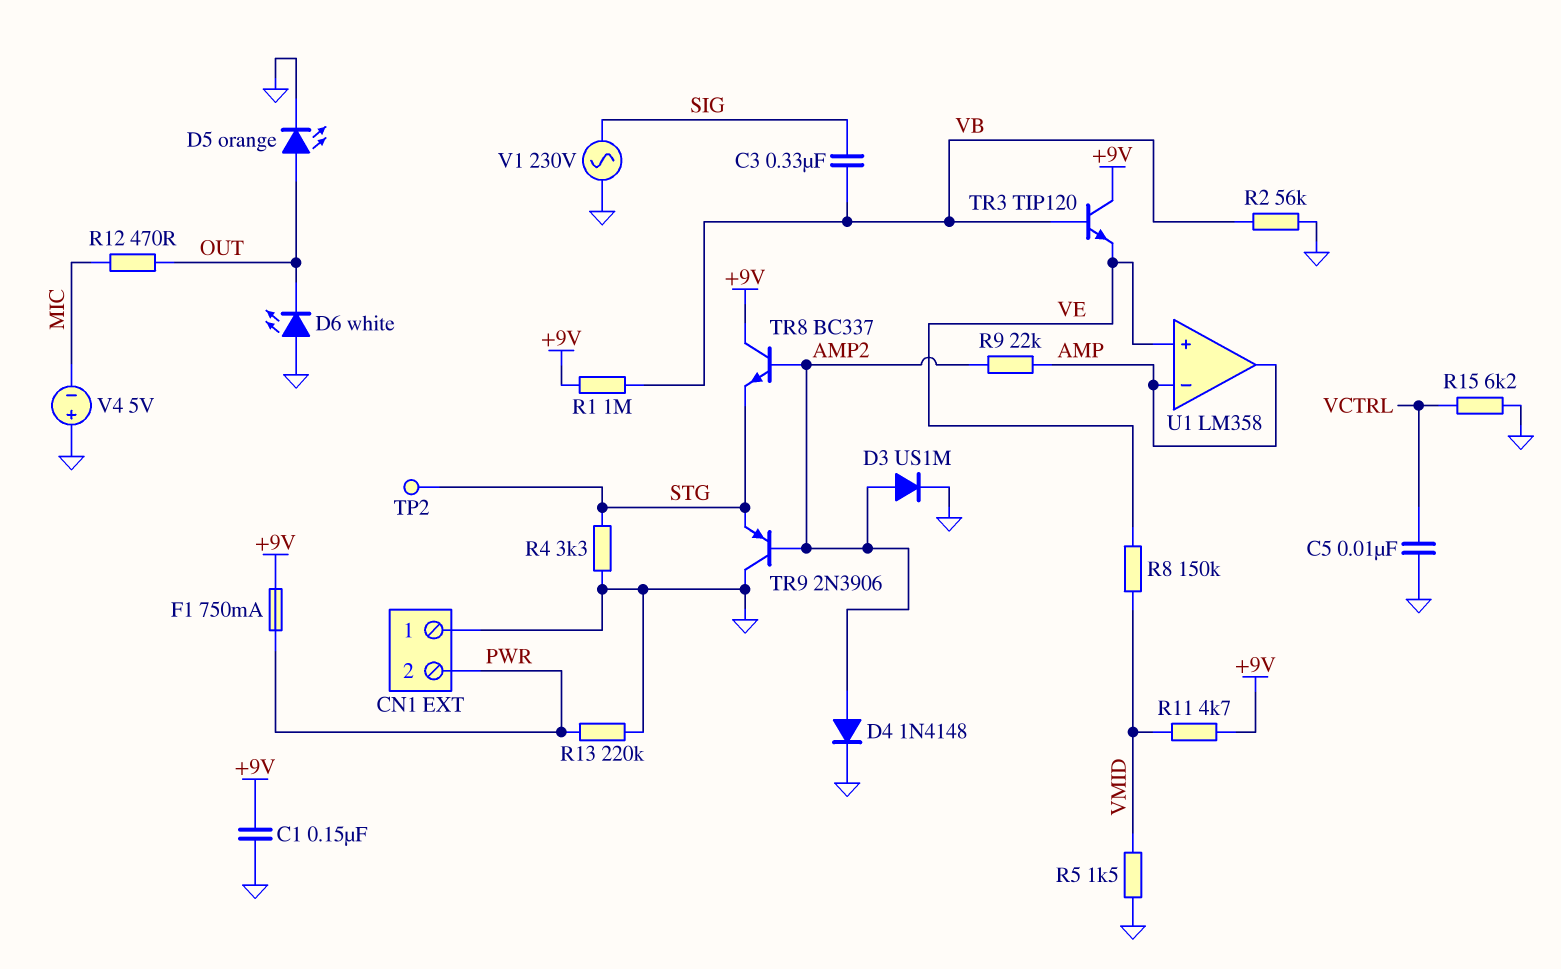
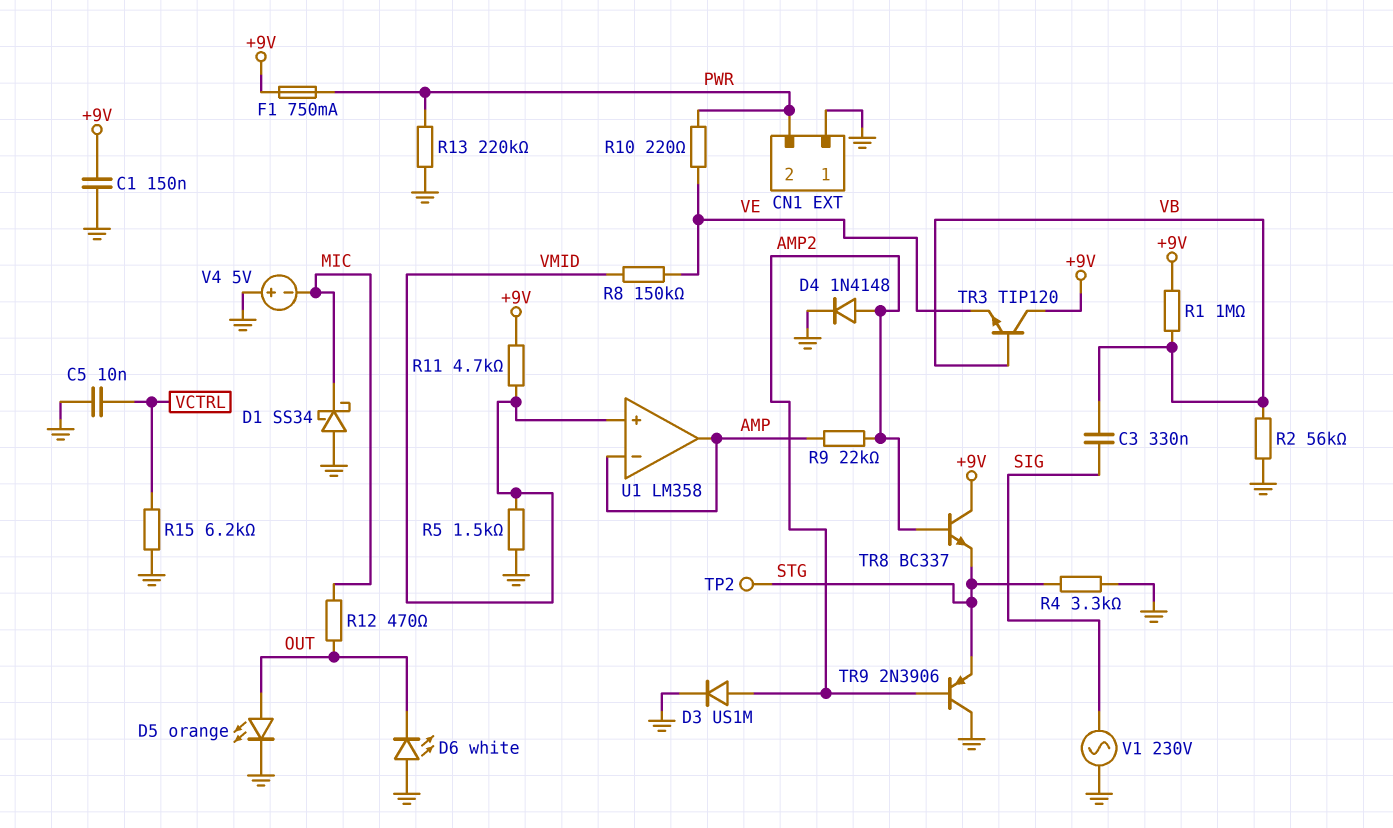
D1: none -> schottky SS34 (A GND, K MIC)
R10: none -> 220 (PWR, VE)
U1 pin in+: VE -> VMID

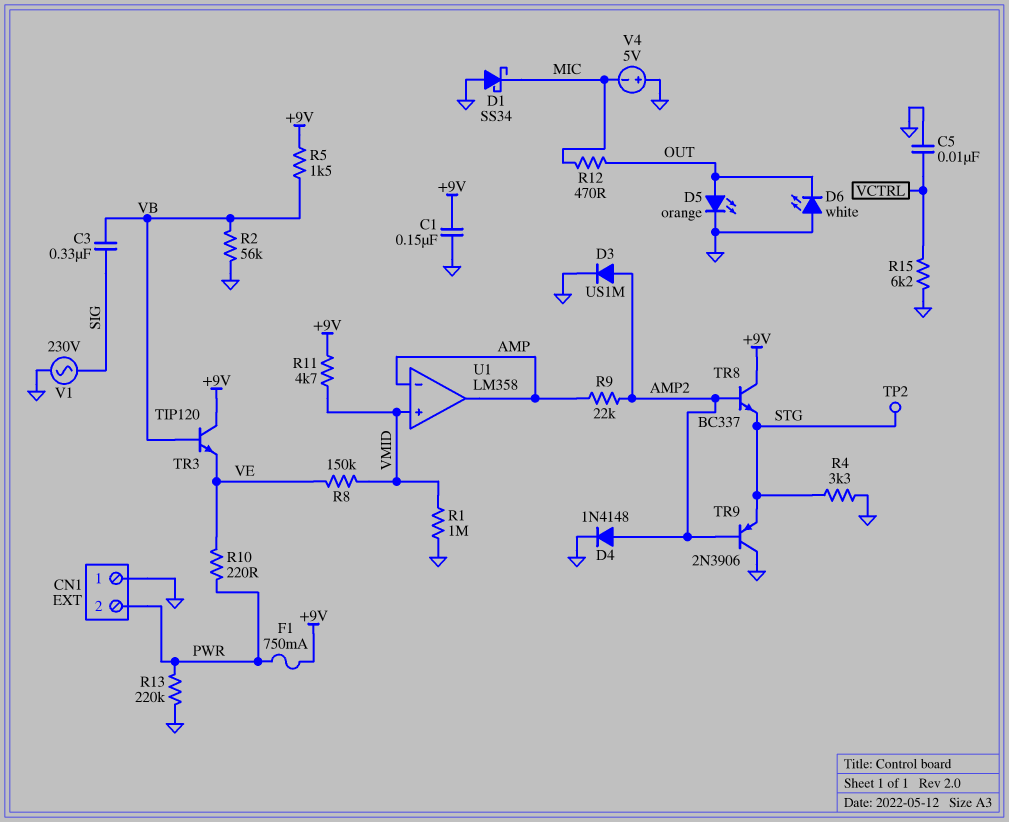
R1: 1M (+9V, VB) -> 1M (GND, VMID)
R5: 1.5k (GND, VMID) -> 1.5k (+9V, VB)

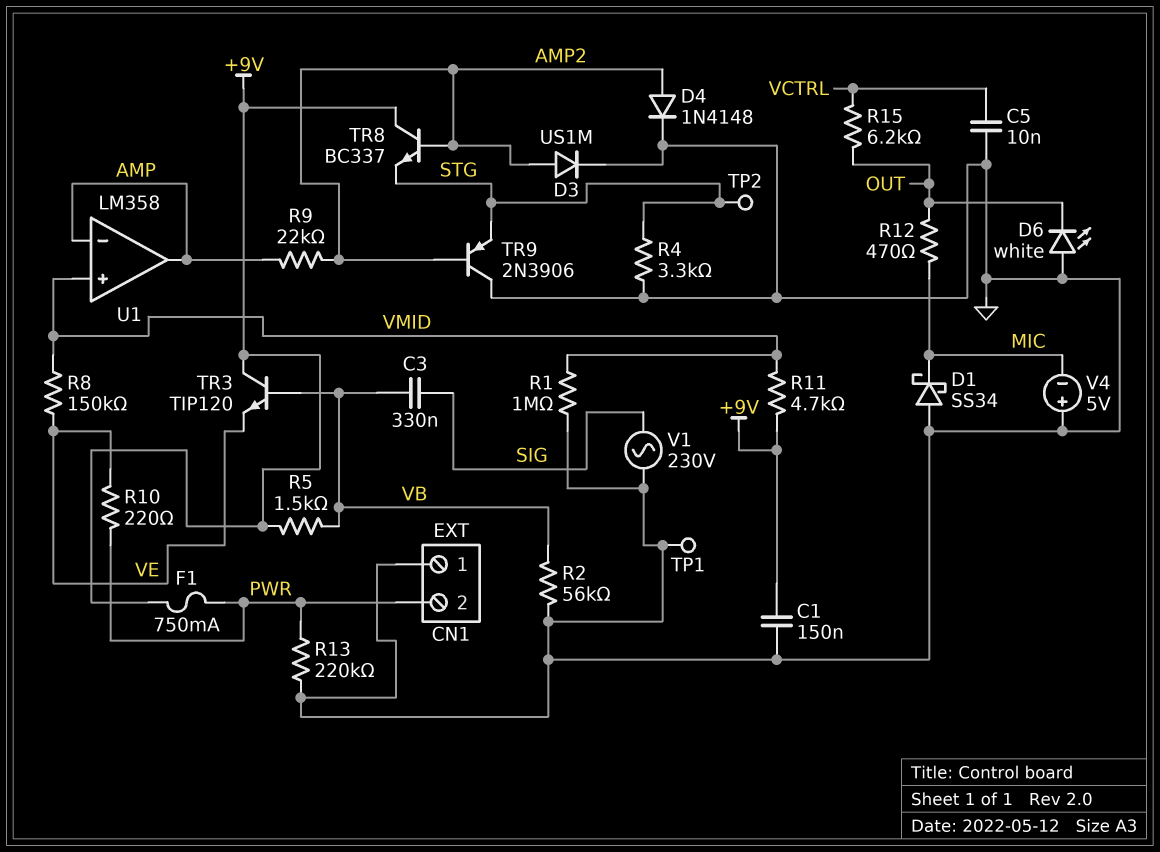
D5: LED orange (A OUT, K GND) -> none
R15: 6.2k (GND, VCTRL) -> 6.2k (OUT, VCTRL)
TP1: none -> test point (GND)

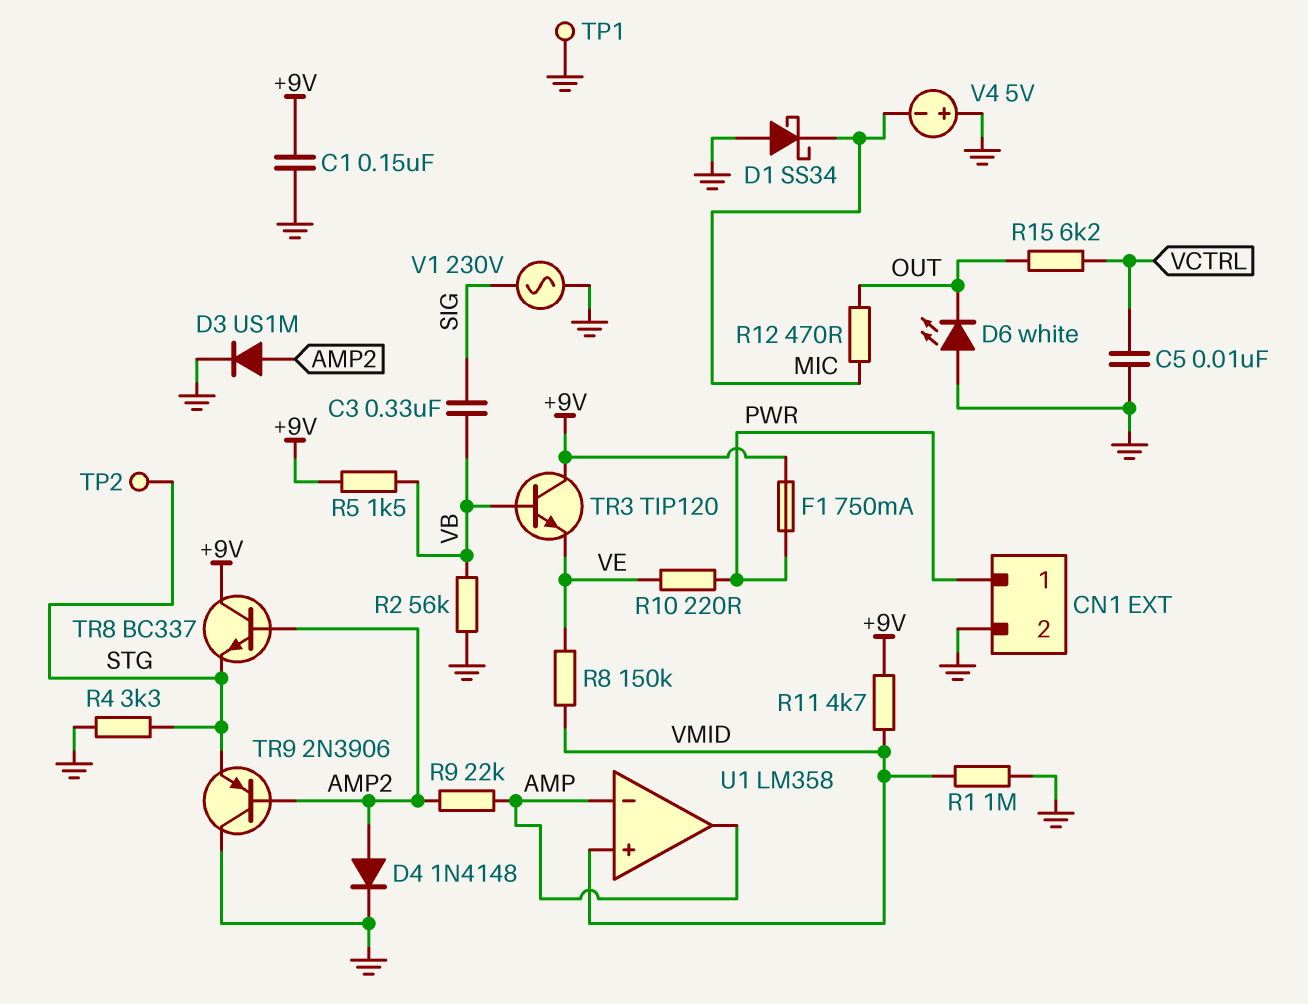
CN1 pin 1: GND -> PWR
CN1 pin 2: PWR -> GND
R13: 220k (GND, PWR) -> none

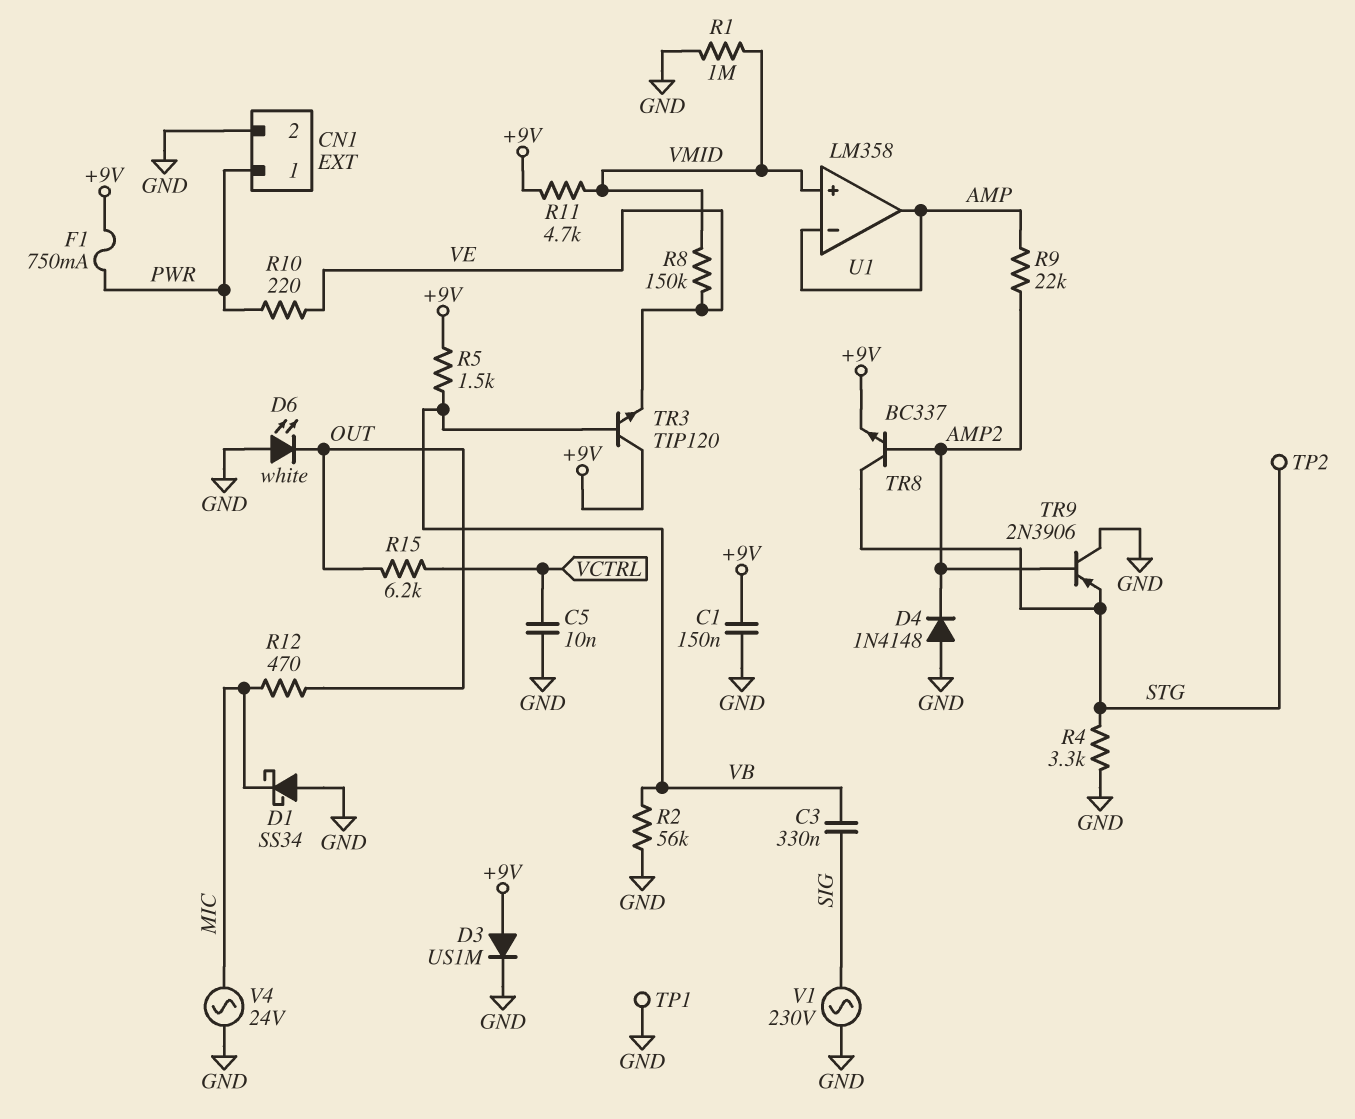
D3: diode US1M (A AMP2, K GND) -> diode US1M (A +9V, K GND)
D4: diode 1N4148 (A AMP2, K GND) -> diode 1N4148 (A GND, K AMP2)
TR8: NPN BC337 (B AMP2, C +9V, E STG) -> NPN BC337 (B AMP2, C STG, E +9V)
V4: 5V (plus GND, minus MIC) -> AC 24V (GND, MIC)

